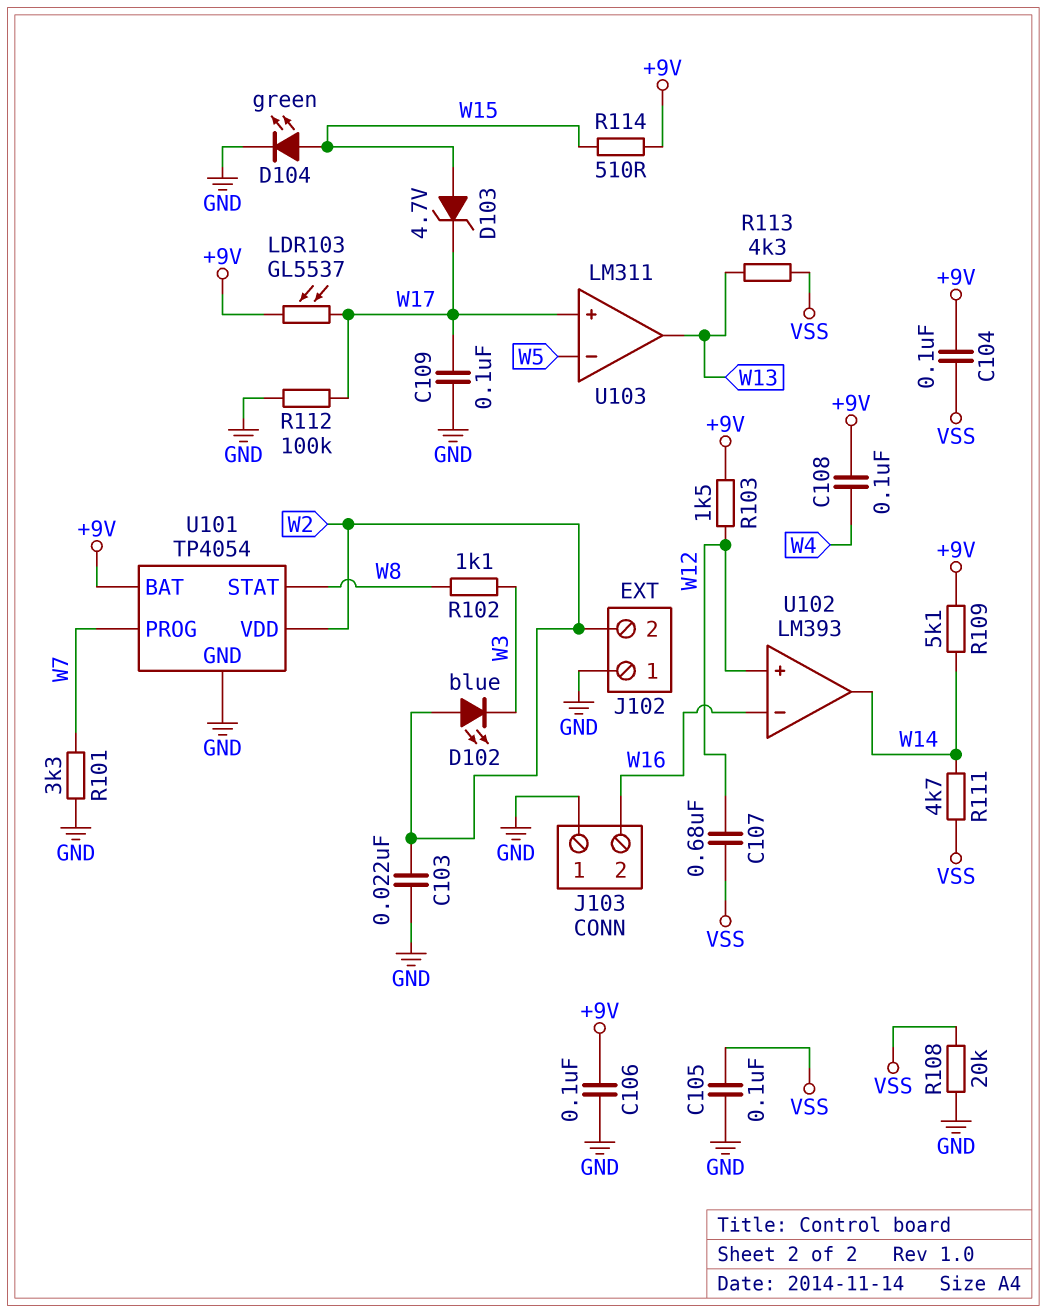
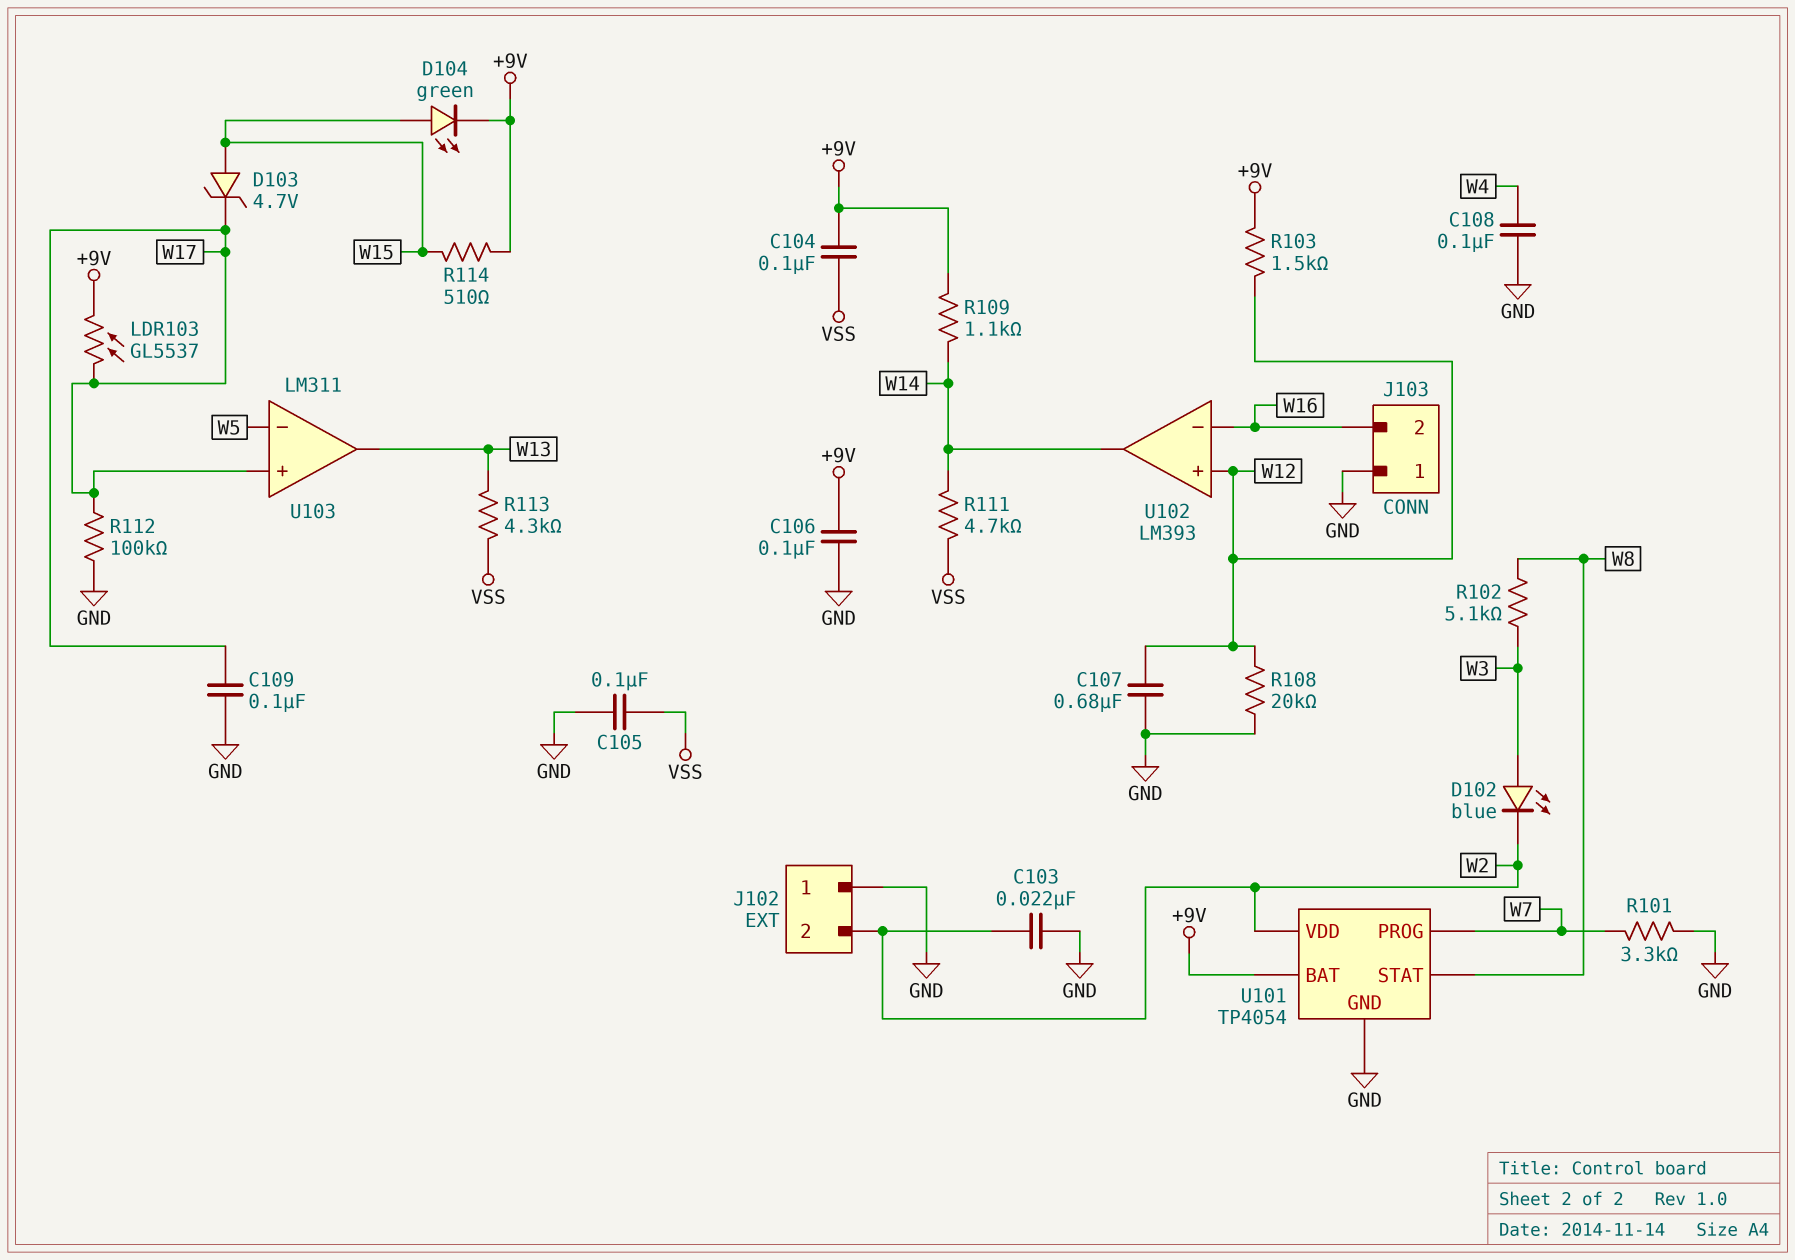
C107: 680nF (VSS, W12) -> 680nF (GND, W12)
C108: 100nF (+9V, W4) -> 100nF (GND, W4)
D102: LED blue (A W2, K W3) -> LED blue (A W3, K W2)
D104: LED green (A W15, K GND) -> LED green (A W15, K +9V)
R102: 1.1k (W3, W8) -> 5.1k (W3, W8)
R108: 20k (GND, VSS) -> 20k (GND, W12)
R109: 5.1k (+9V, W14) -> 1.1k (+9V, W14)

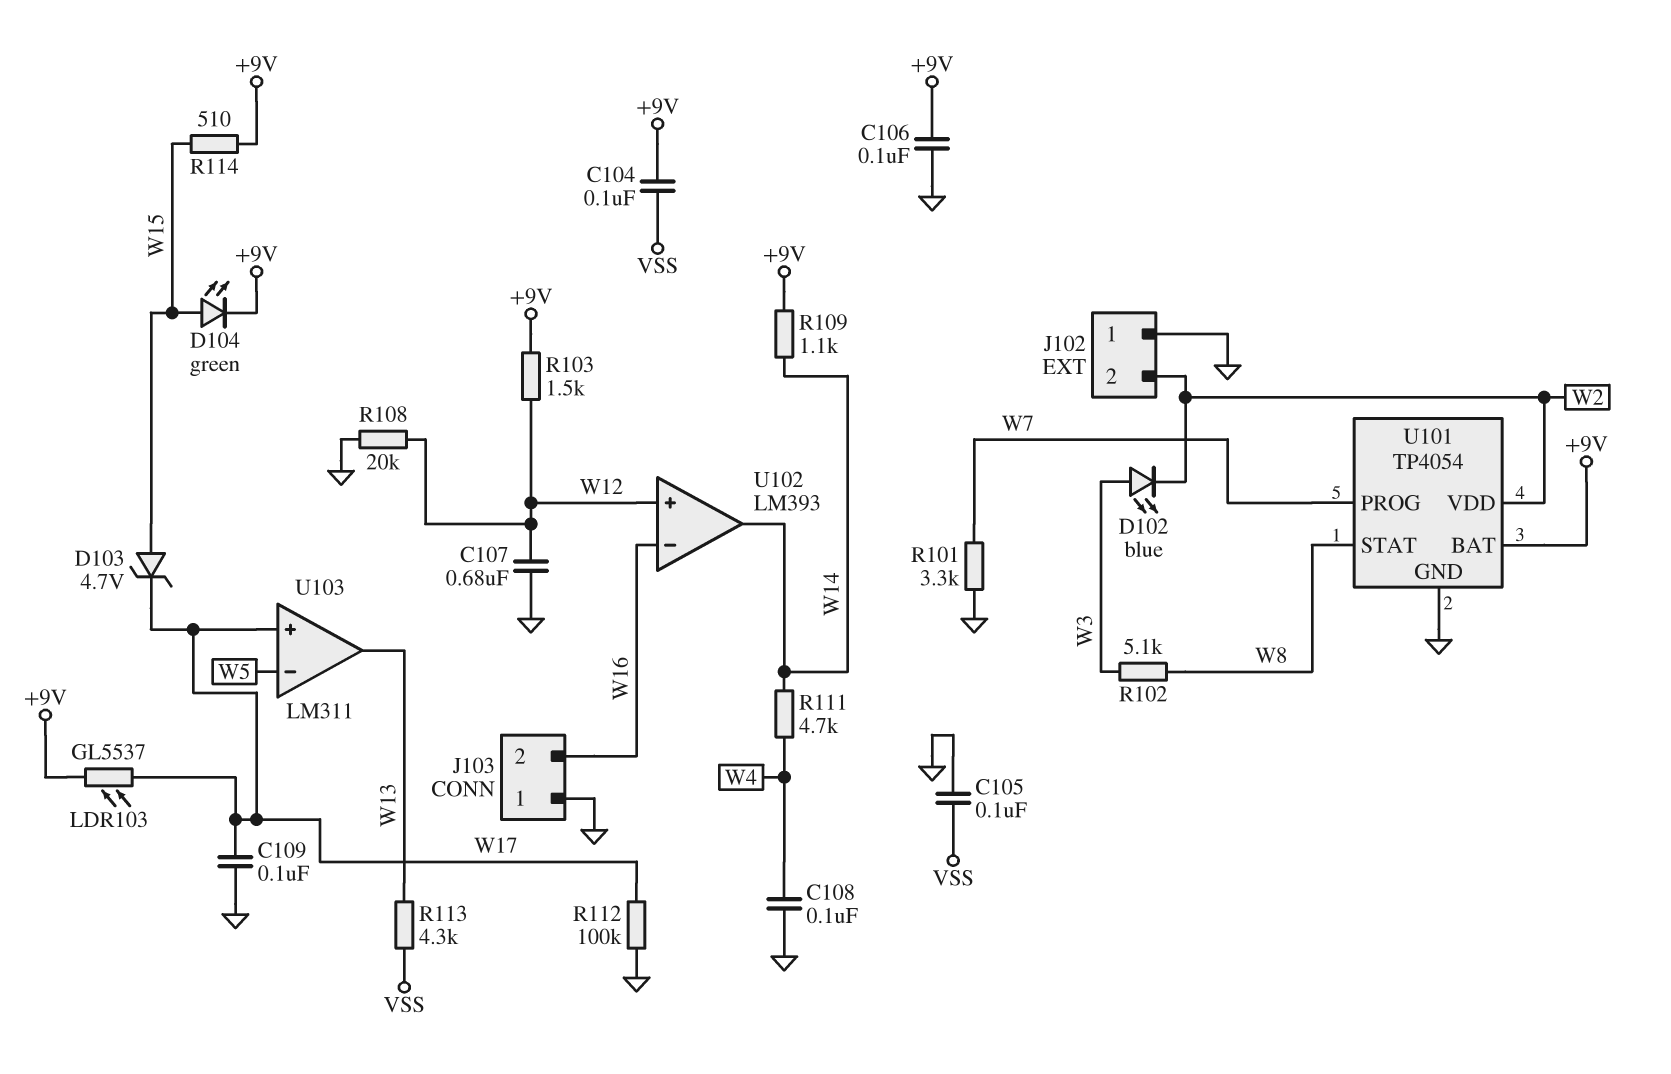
C103: 22nF (GND, W2) -> none
R111: 4.7k (VSS, W14) -> 4.7k (W4, W14)

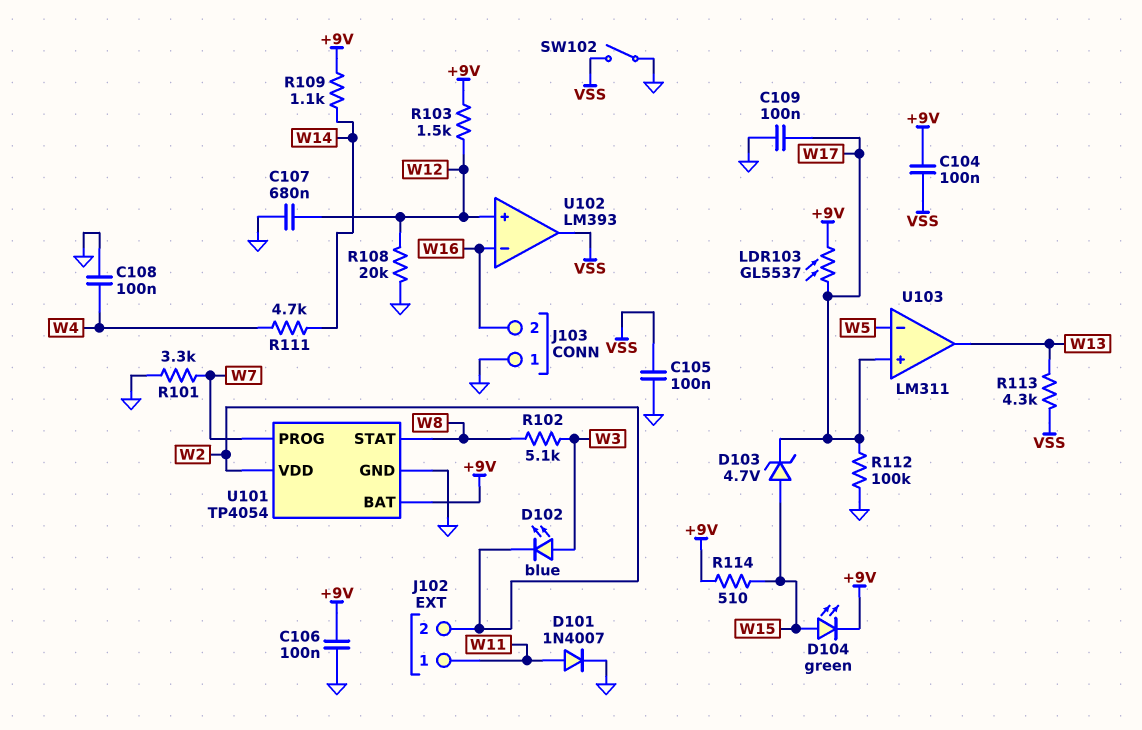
D101: none -> diode 1N4007 (A W11, K GND)
J102 pin 1: GND -> W11
SW102: none -> switch (GND, VSS)
U102 pin out: W14 -> VSS

